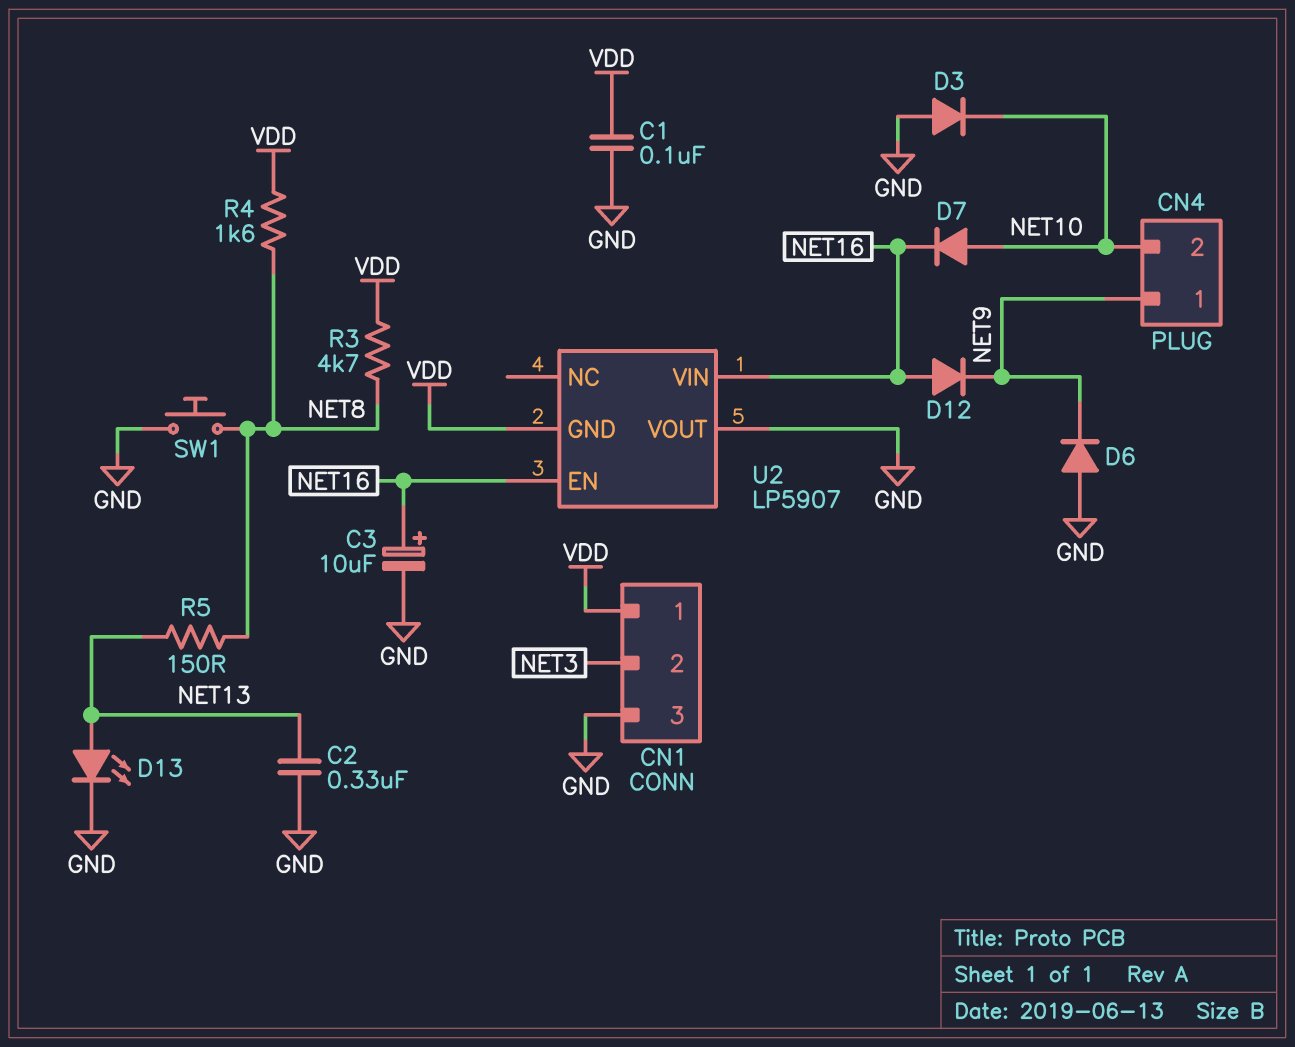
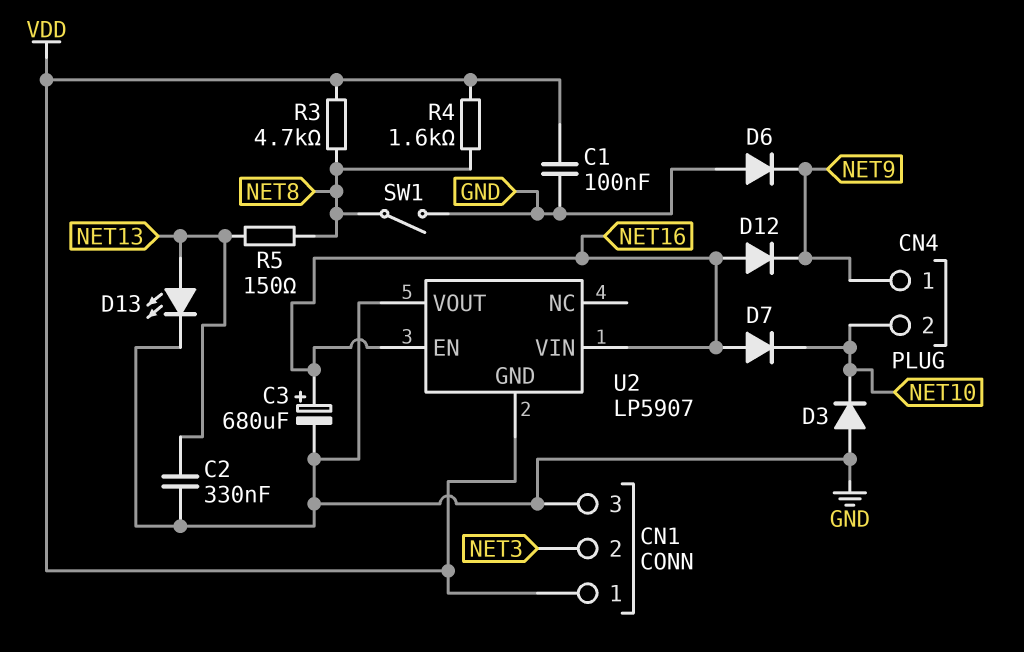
C3: 10uF (plus NET16, minus GND) -> 680uF (plus NET16, minus GND)
D7: diode (A NET10, K NET16) -> diode (A NET16, K NET10)
SW1: button (GND, NET8) -> switch (GND, NET8)

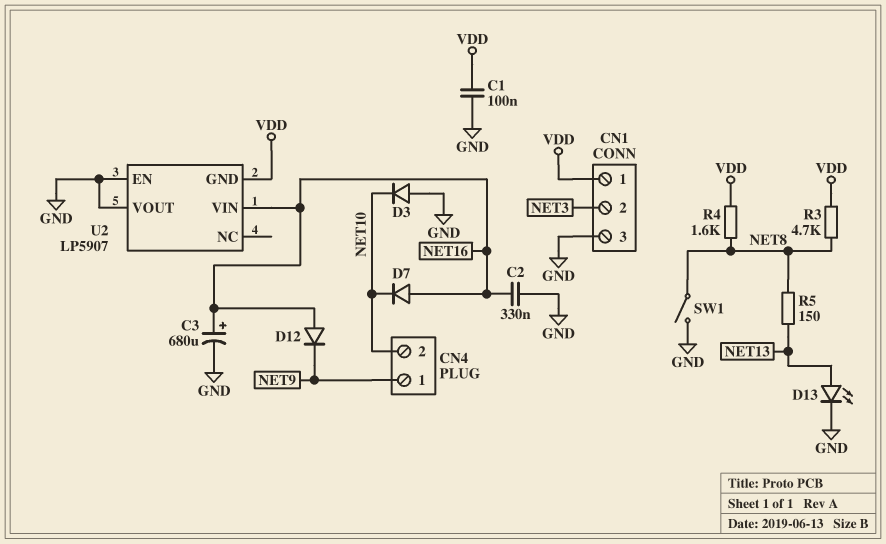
C2: 330nF (GND, NET13) -> 330nF (GND, NET16)
D6: diode (A GND, K NET9) -> none
U2 pin EN: NET16 -> GND

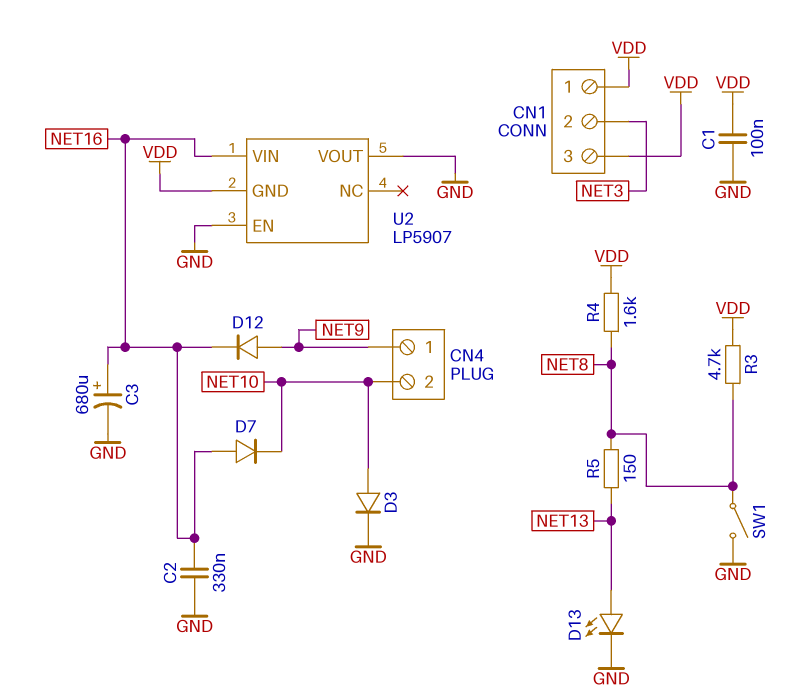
CN1 pin 3: GND -> VDD
D3: diode (A GND, K NET10) -> diode (A NET10, K GND)
D12: diode (A NET16, K NET9) -> diode (A NET9, K NET16)

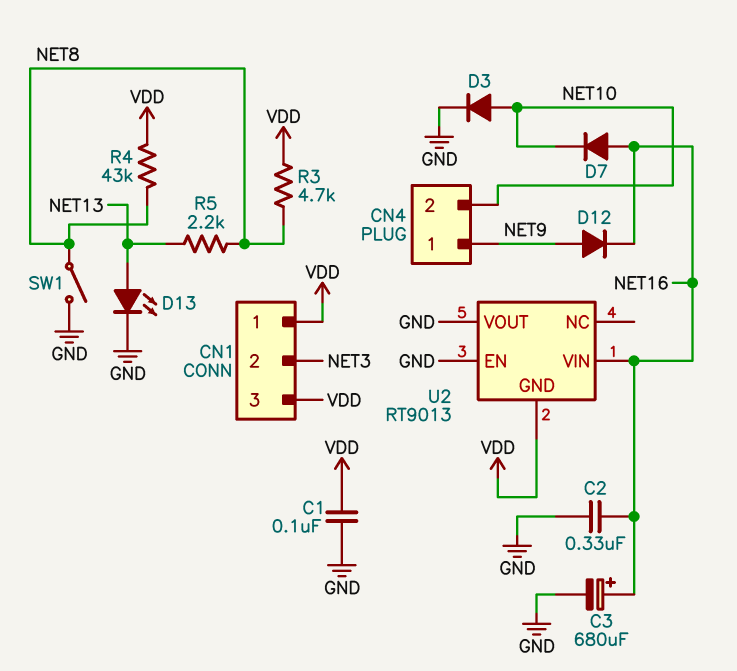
R4: 1.6k (NET8, VDD) -> 43k (NET8, VDD)
R5: 150 (NET8, NET13) -> 2.2k (NET8, NET13)
U2: LP5907 -> RT9013

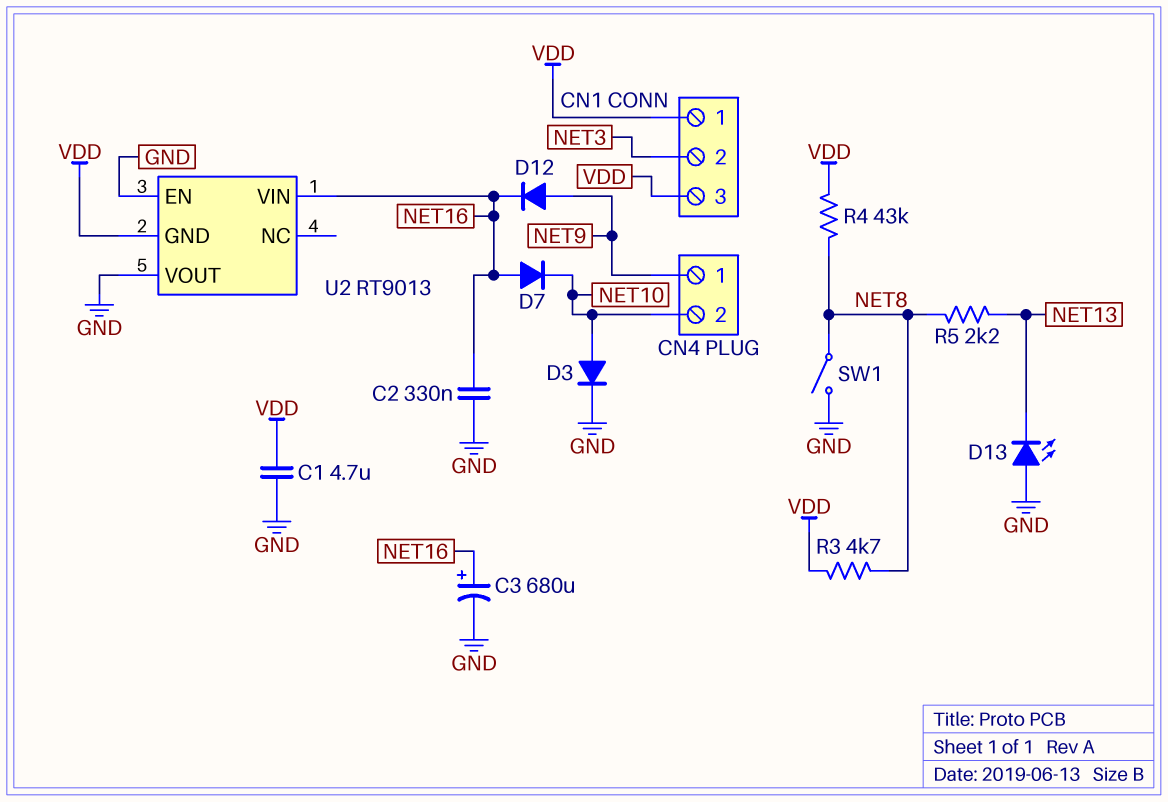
C1: 100nF (GND, VDD) -> 4.7uF (GND, VDD)
D13: LED (A NET13, K GND) -> LED (A GND, K NET13)

